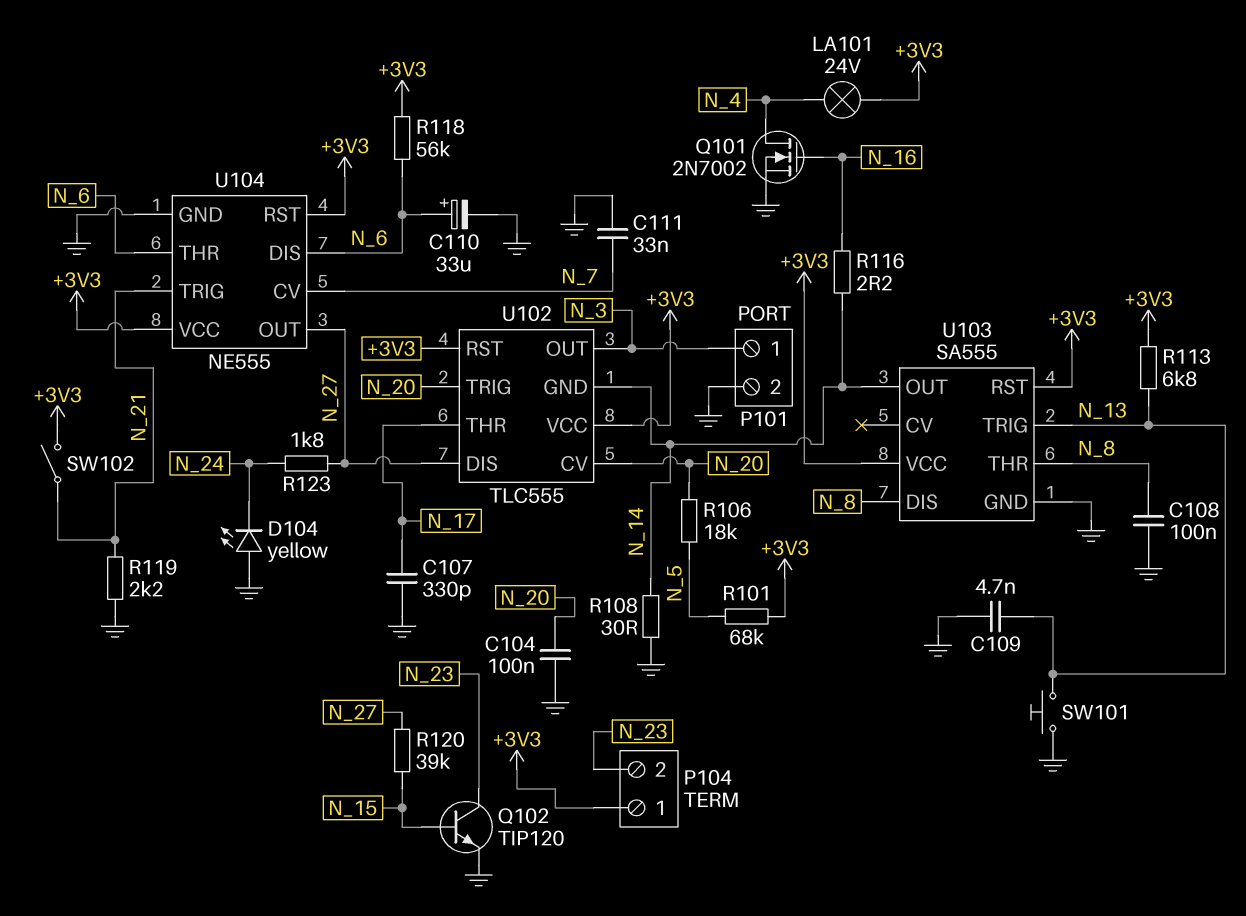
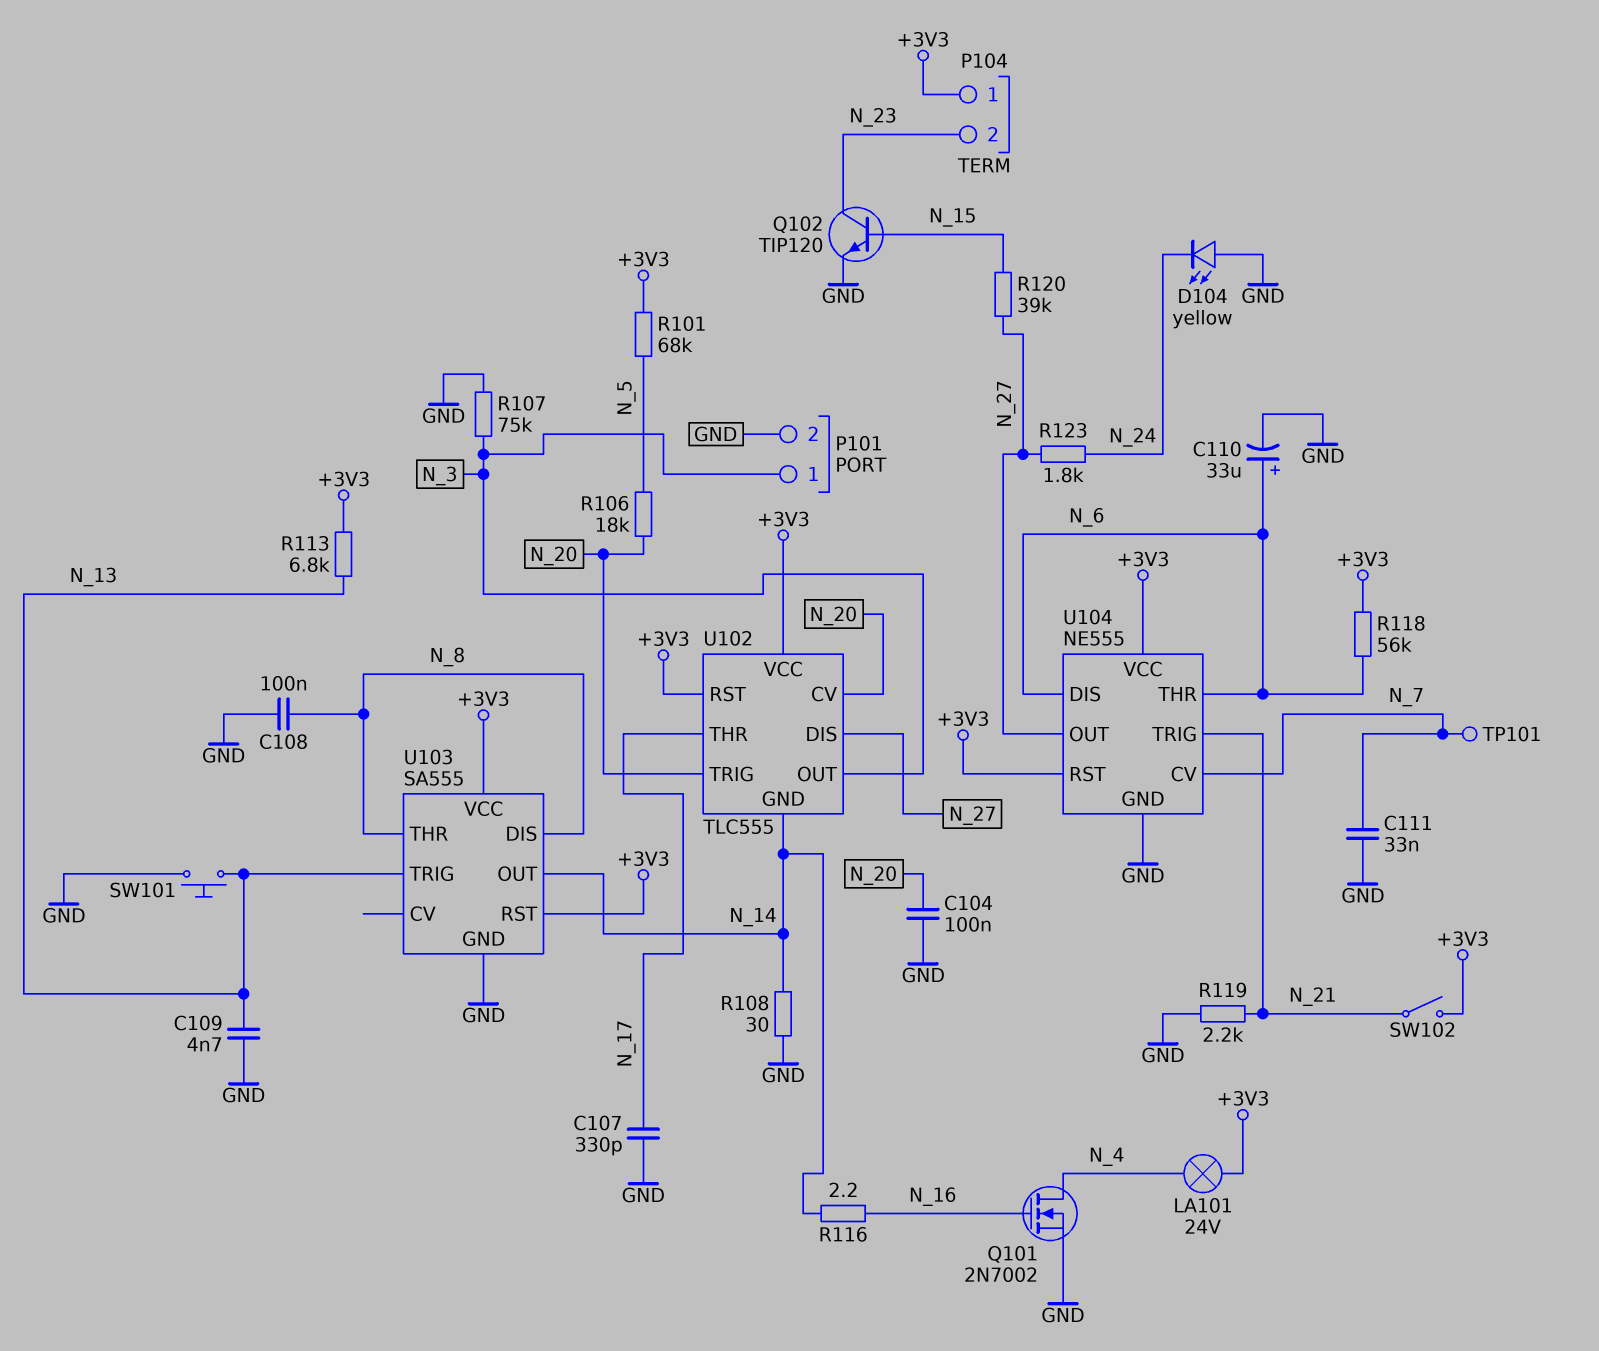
R107: none -> 75k (GND, N_3)
TP101: none -> test point (N_7)

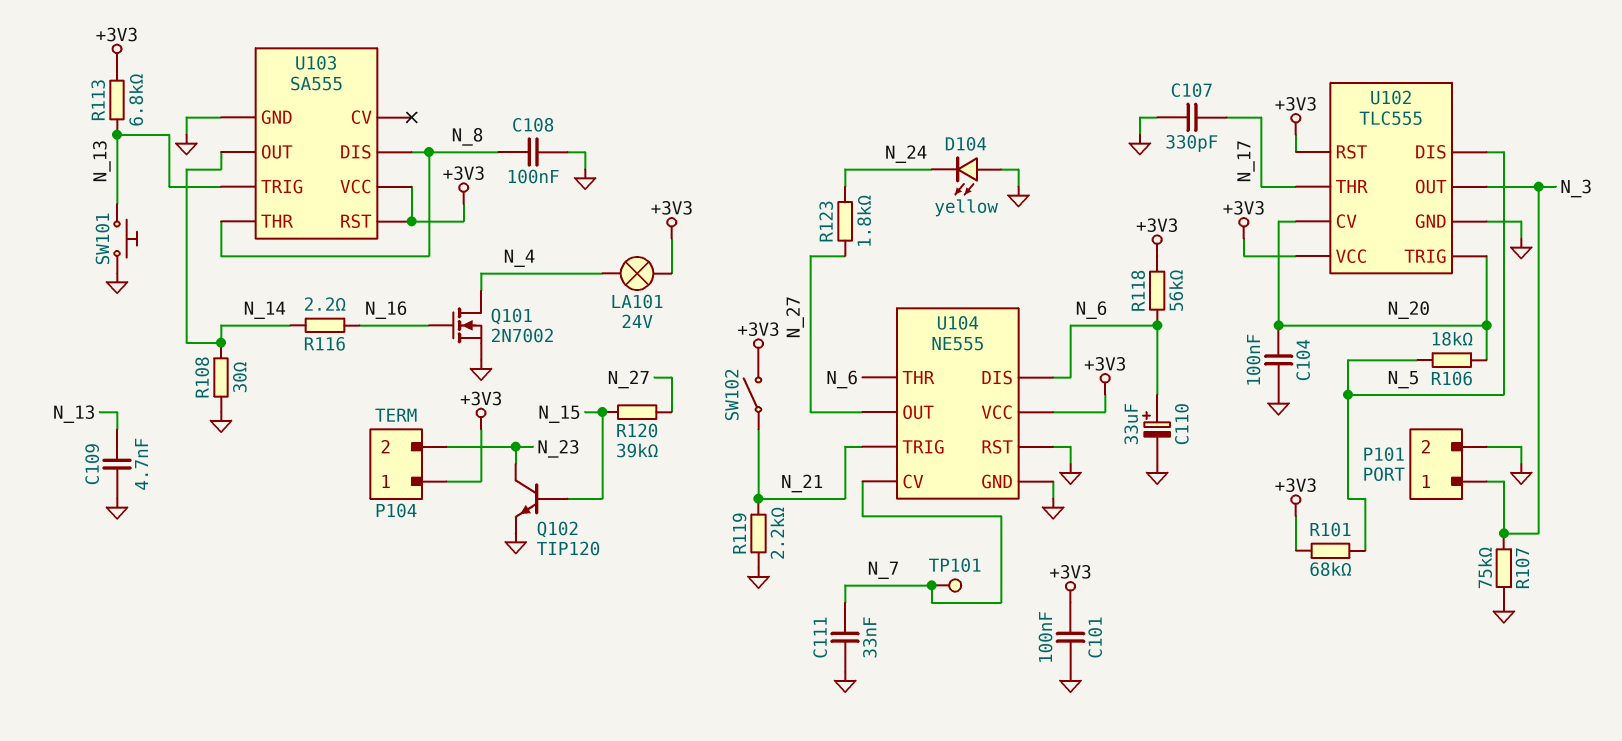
C101: none -> 100nF (+3V3, GND)
U102 pin DIS: N_27 -> N_5
U102 pin GND: N_14 -> GND
U104 pin RST: +3V3 -> GND

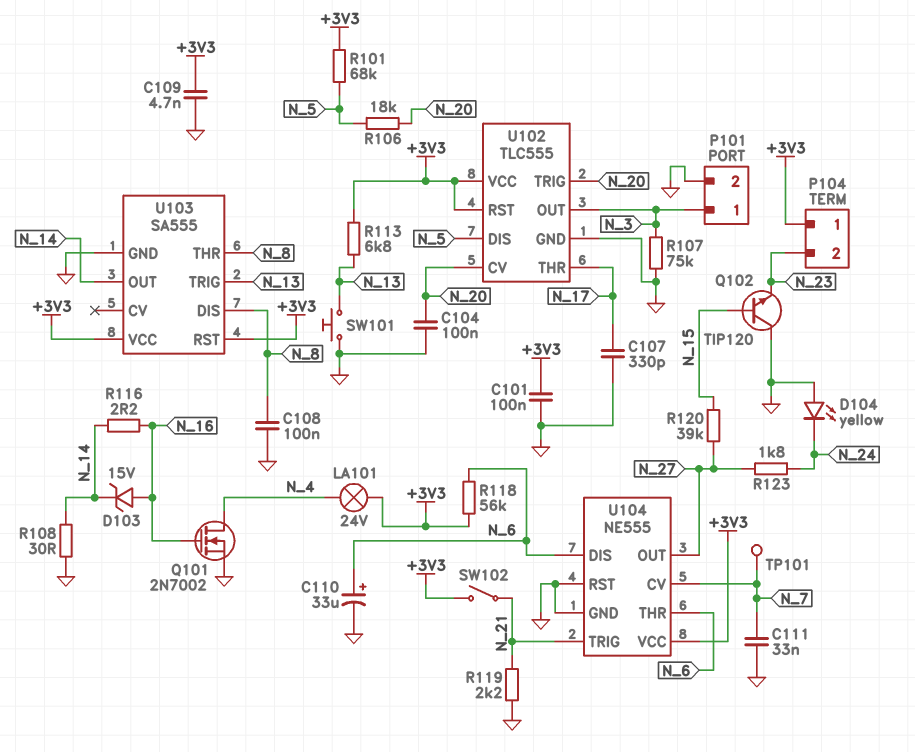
C109: 4.7nF (GND, N_13) -> 4.7nF (+3V3, GND)
D103: none -> zener 15V (A N_16, K N_14)
Q102: NPN TIP120 (B N_15, C N_23, E GND) -> NPN TIP120 (B N_15, C GND, E N_23)

